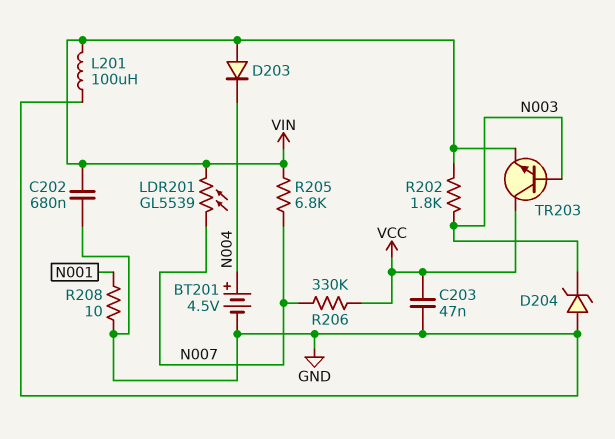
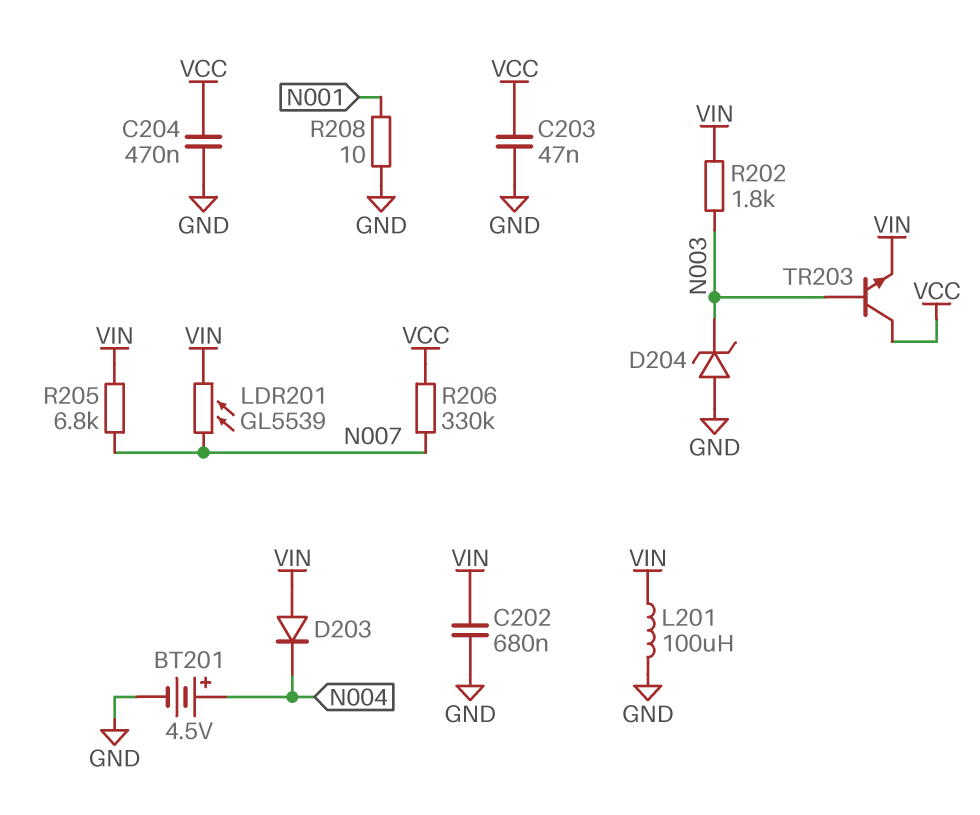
C204: none -> 470nF (GND, VCC)

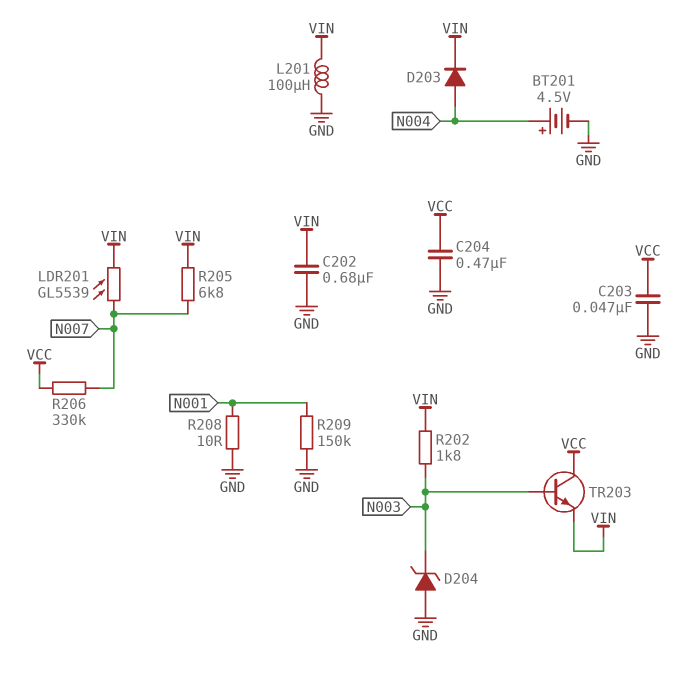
D203: diode (A VIN, K N004) -> diode (A N004, K VIN)
R209: none -> 150k (GND, N001)

